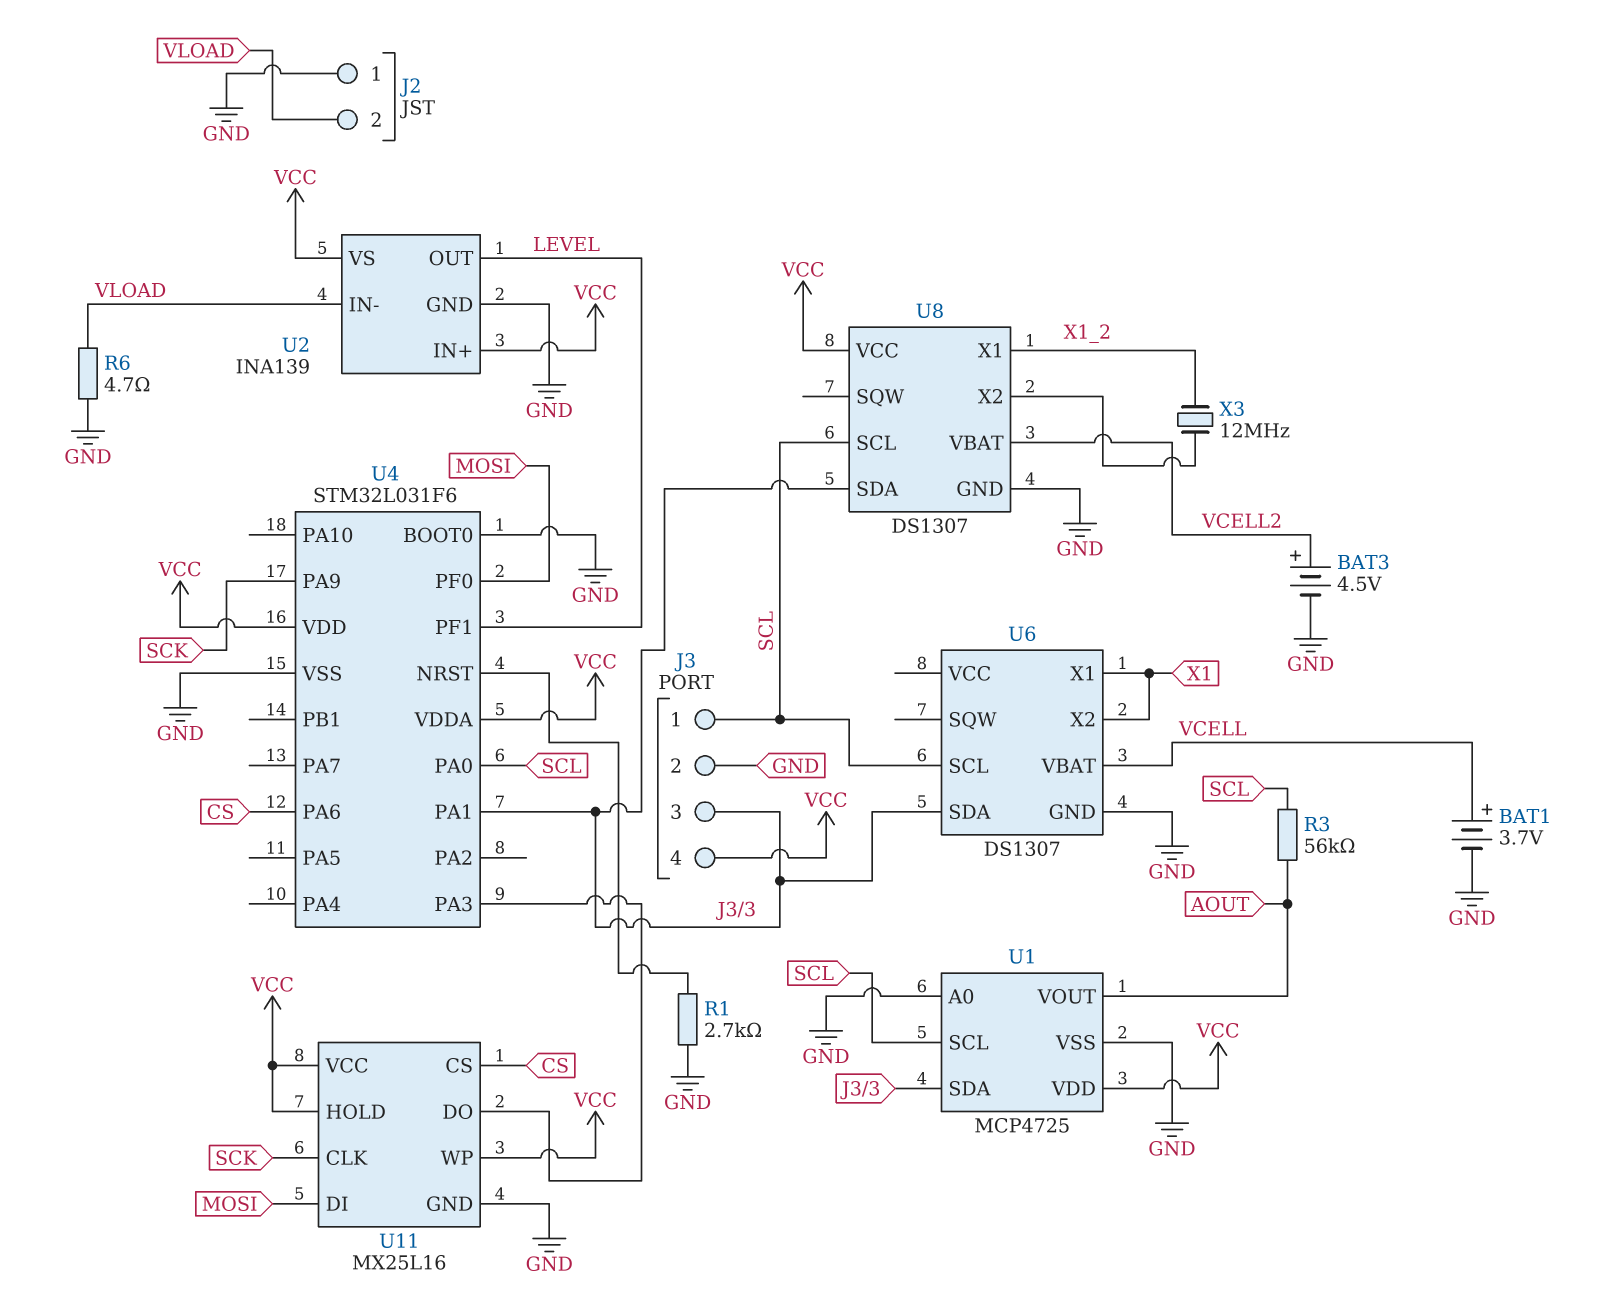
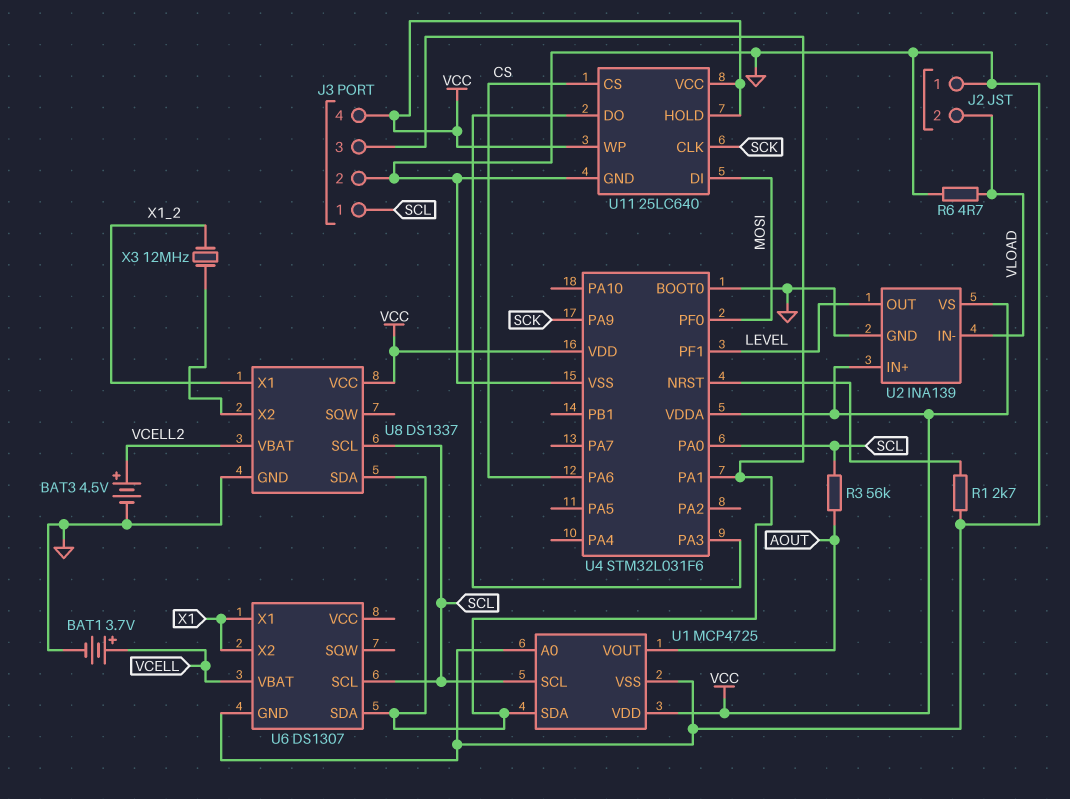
U8: DS1307 -> DS1337
U11: MX25L16 -> 25LC640

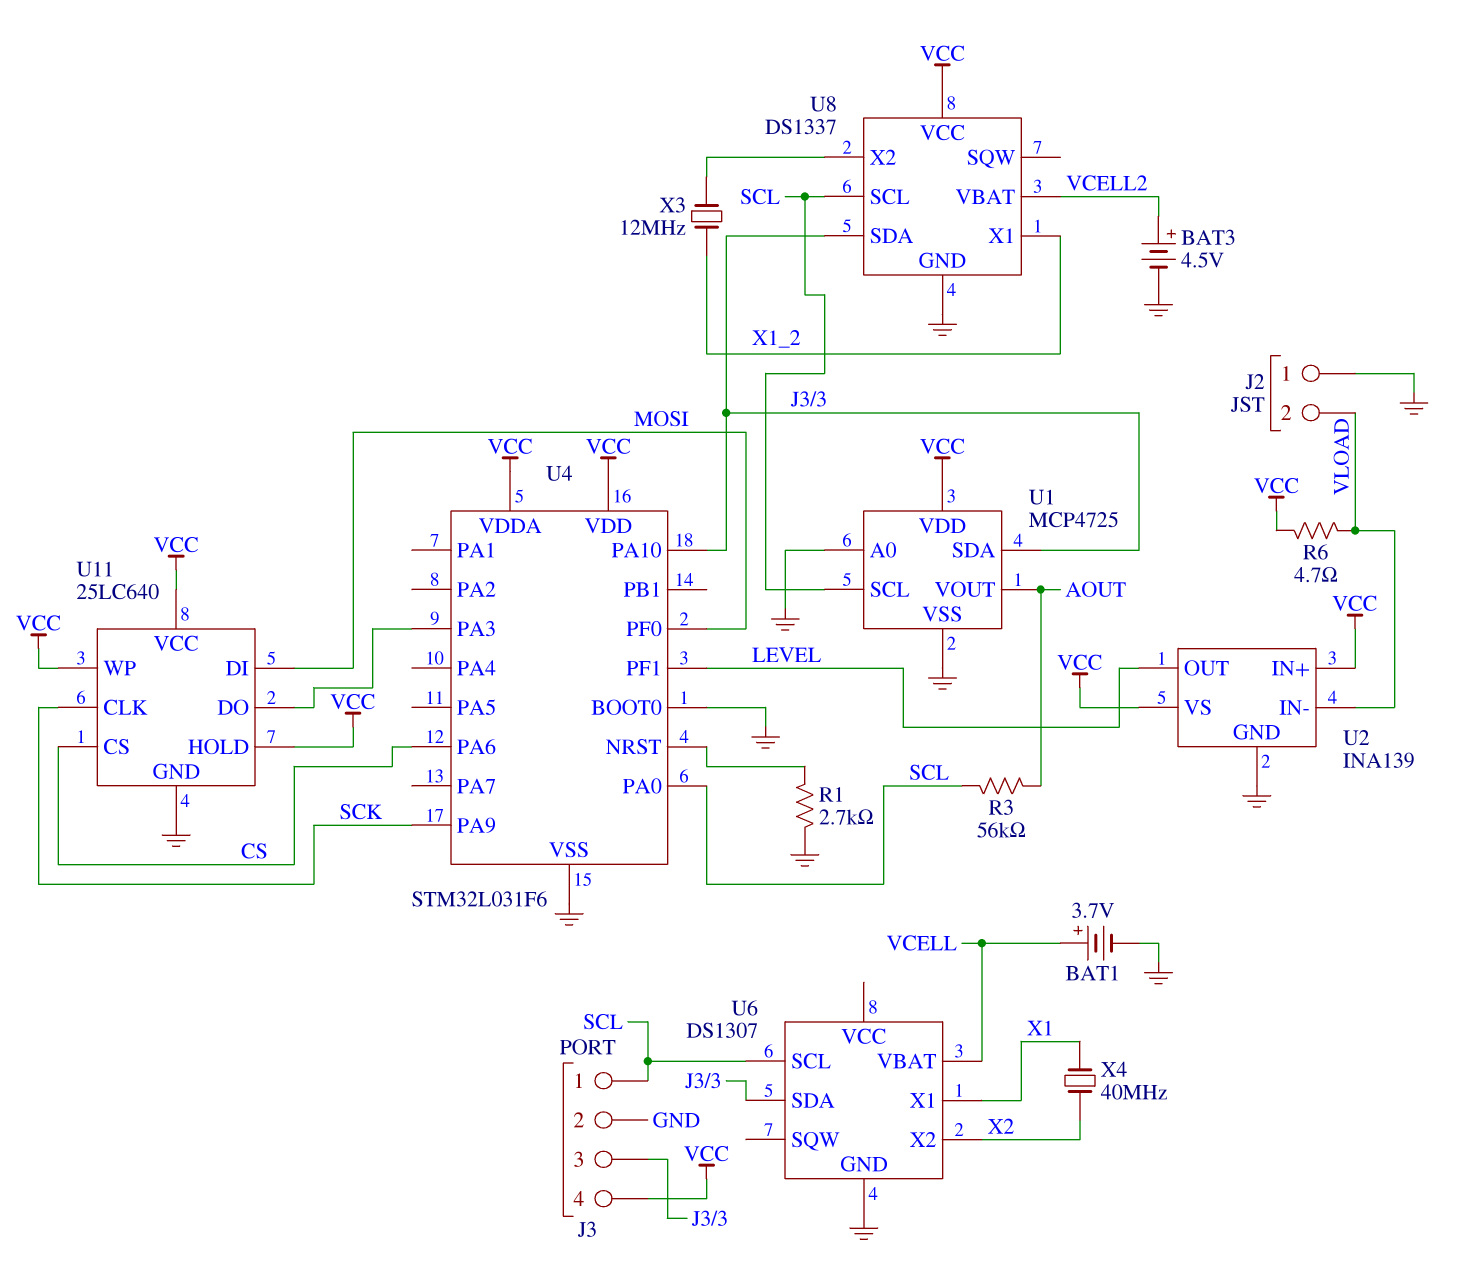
R6: 4.7 (GND, VLOAD) -> 4.7 (VCC, VLOAD)
U4 pin PA1: J3/3 -> none
U4 pin PA10: none -> J3/3
U6 pin X2: X1 -> X2
X4: none -> 40MHz (X1, X2)

